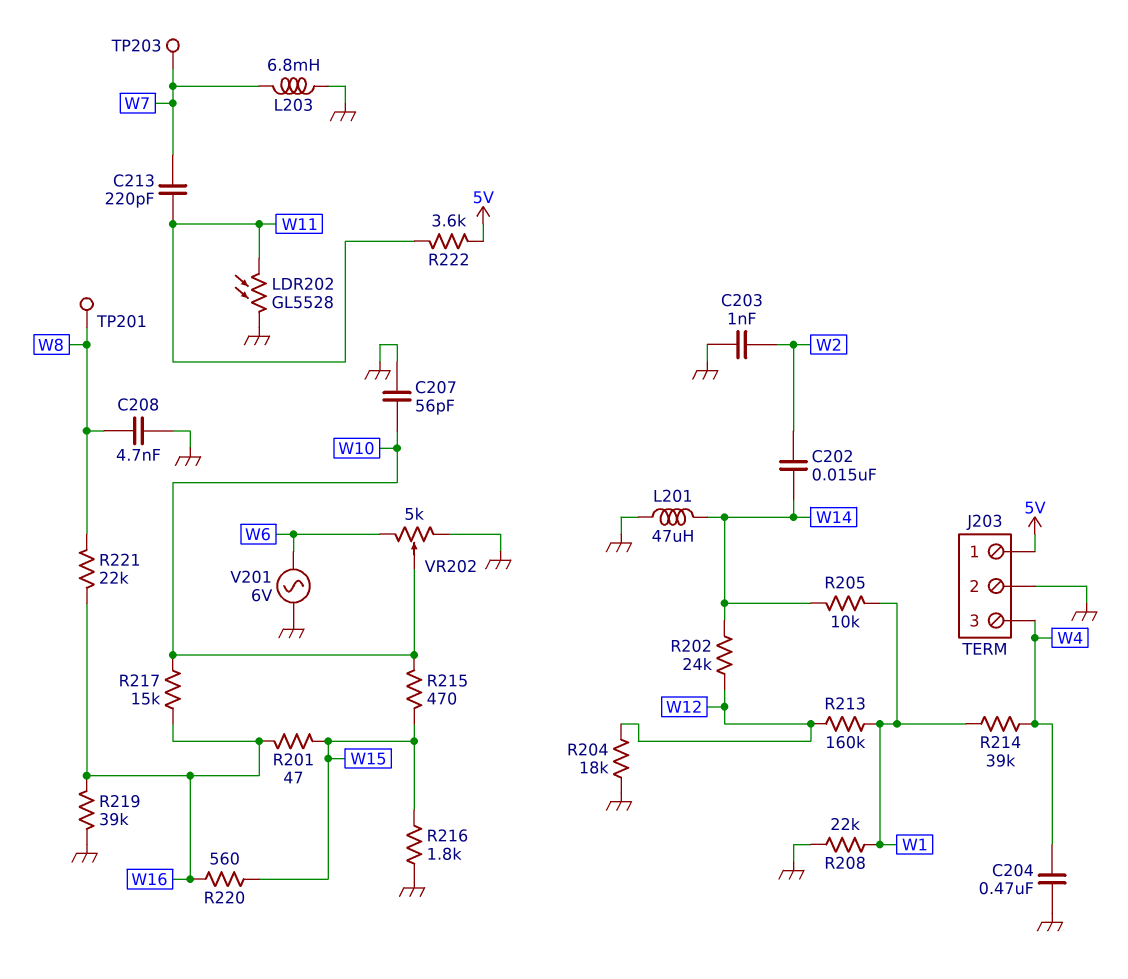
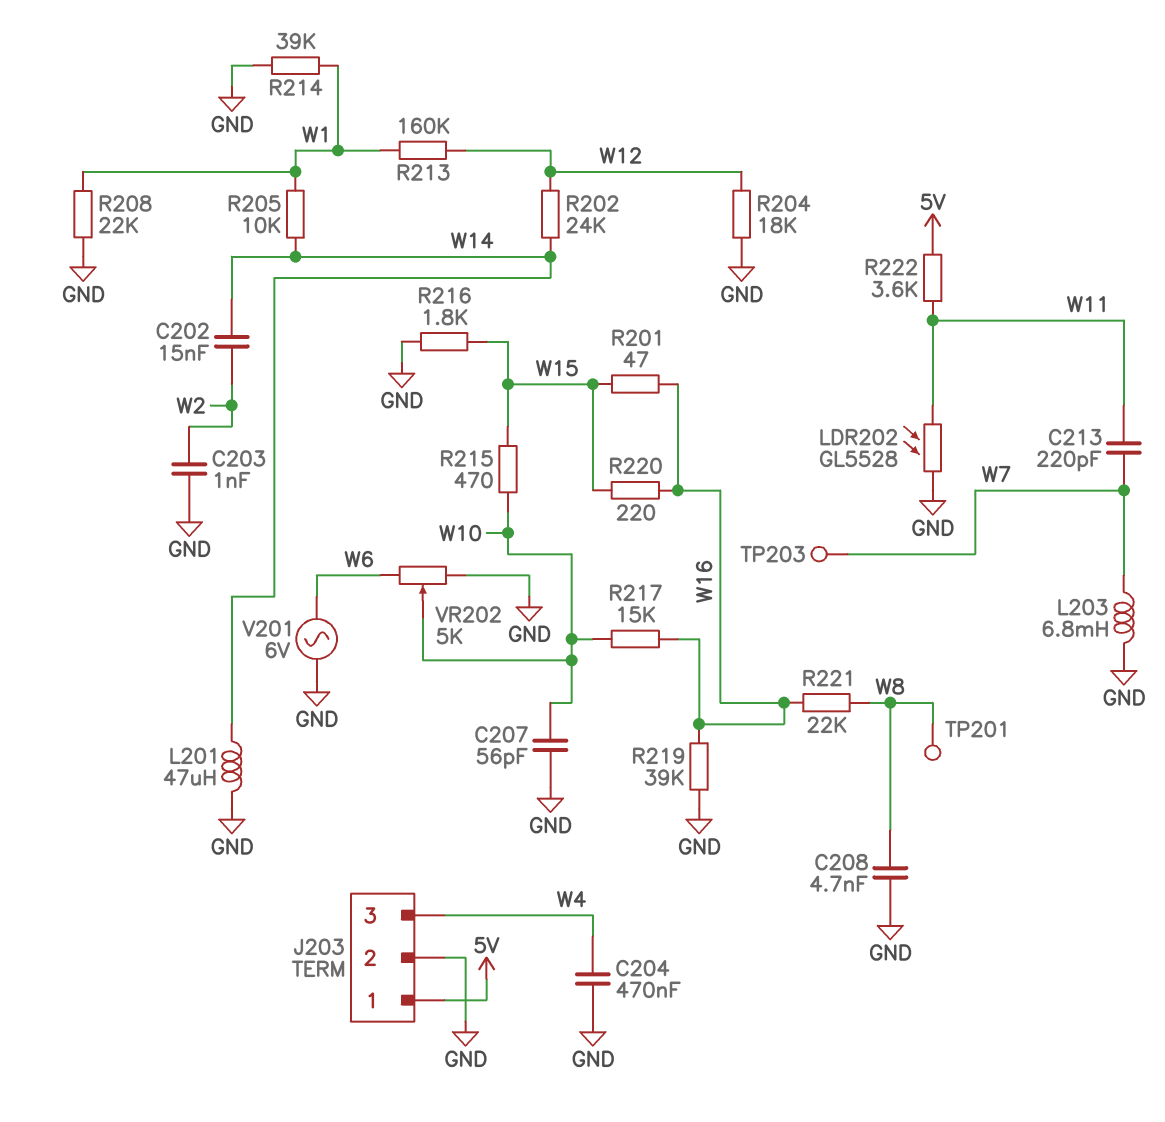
R214: 39k (W1, W4) -> 39k (GND, W1)
R220: 560 (W15, W16) -> 220 (W15, W16)

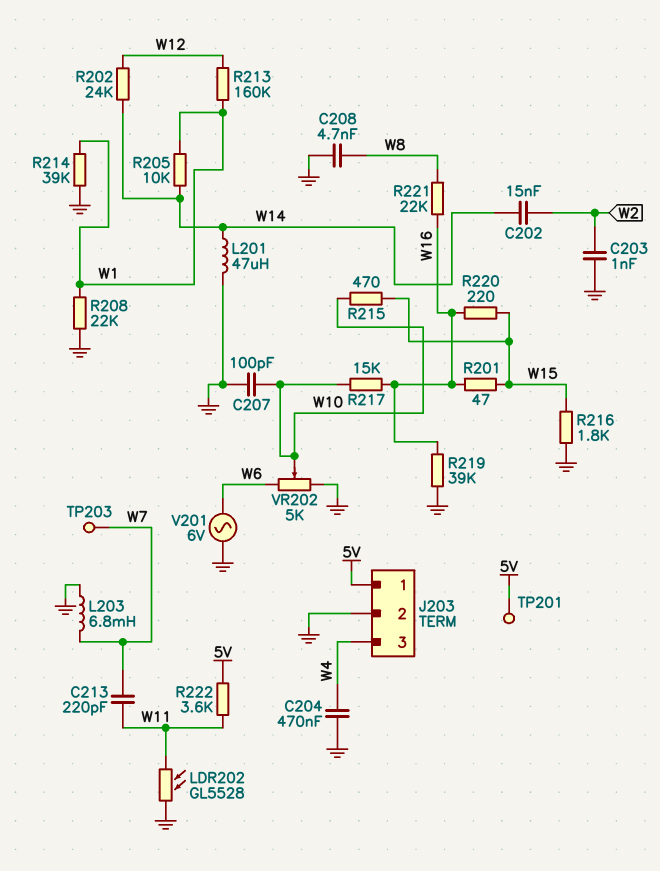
C207: 56pF (GND, W10) -> 100pF (GND, W10)
R204: 18k (GND, W12) -> none
TP201: test point (W8) -> test point (5V)

